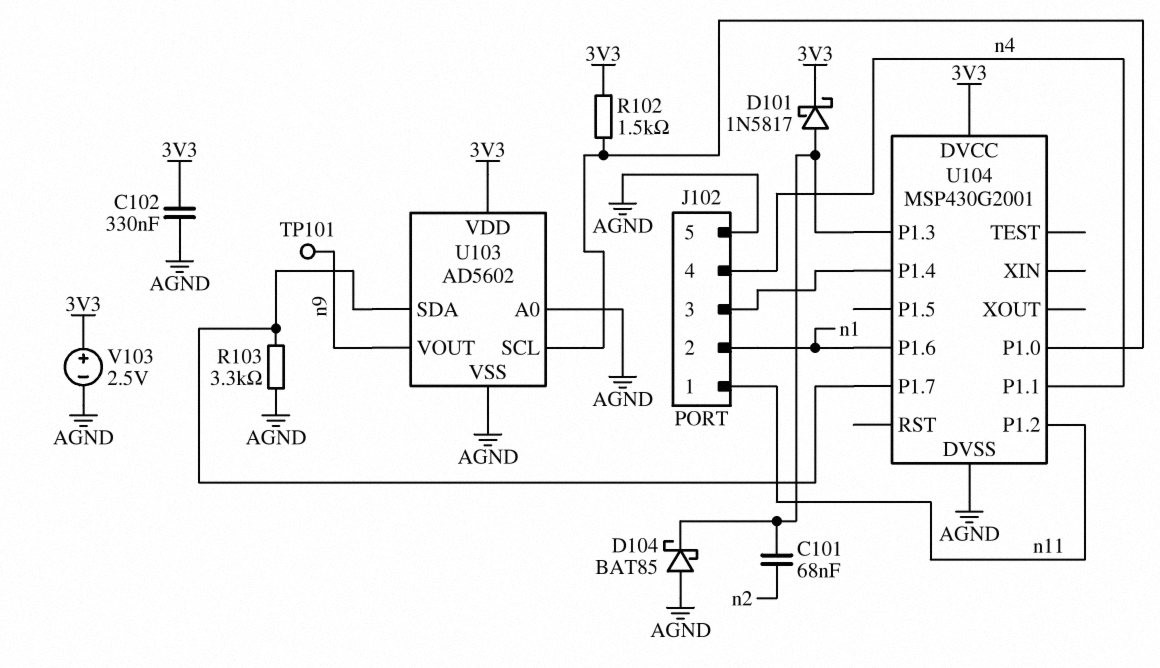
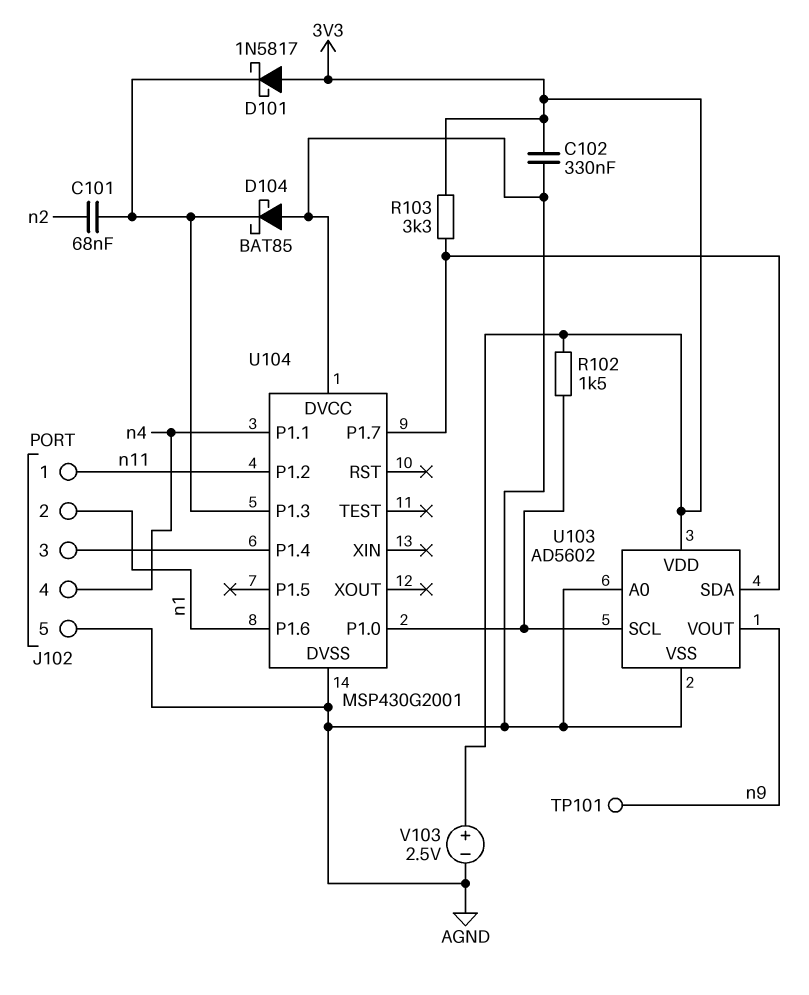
D101: schottky 1N5817 (A U104/P1.3, K 3V3) -> schottky 1N5817 (A 3V3, K U104/P1.3)
R103: 3.3k (AGND, U103/SDA) -> 3.3k (3V3, U103/SDA)
U104 pin DVCC: 3V3 -> AGND

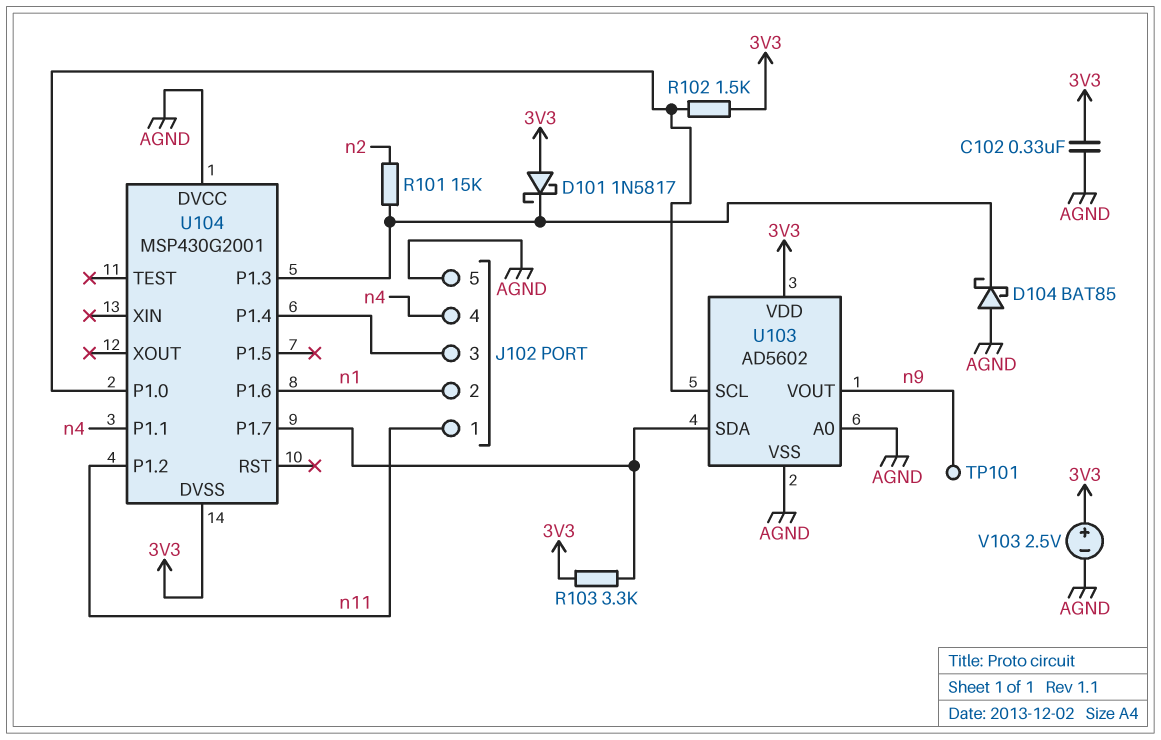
C101: 68nF (U104/P1.3, n2) -> none
R101: none -> 15k (U104/P1.3, n2)
U104 pin DVSS: AGND -> 3V3

